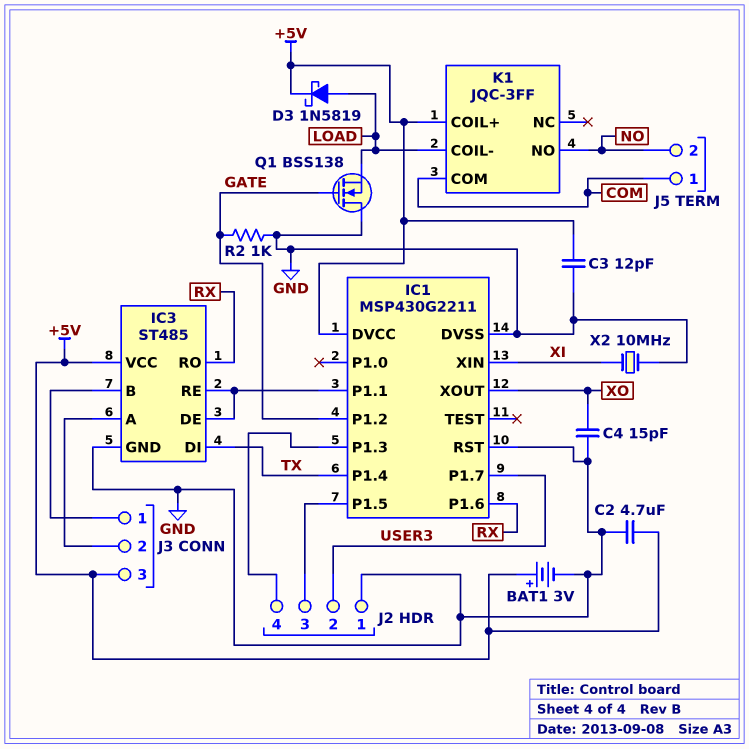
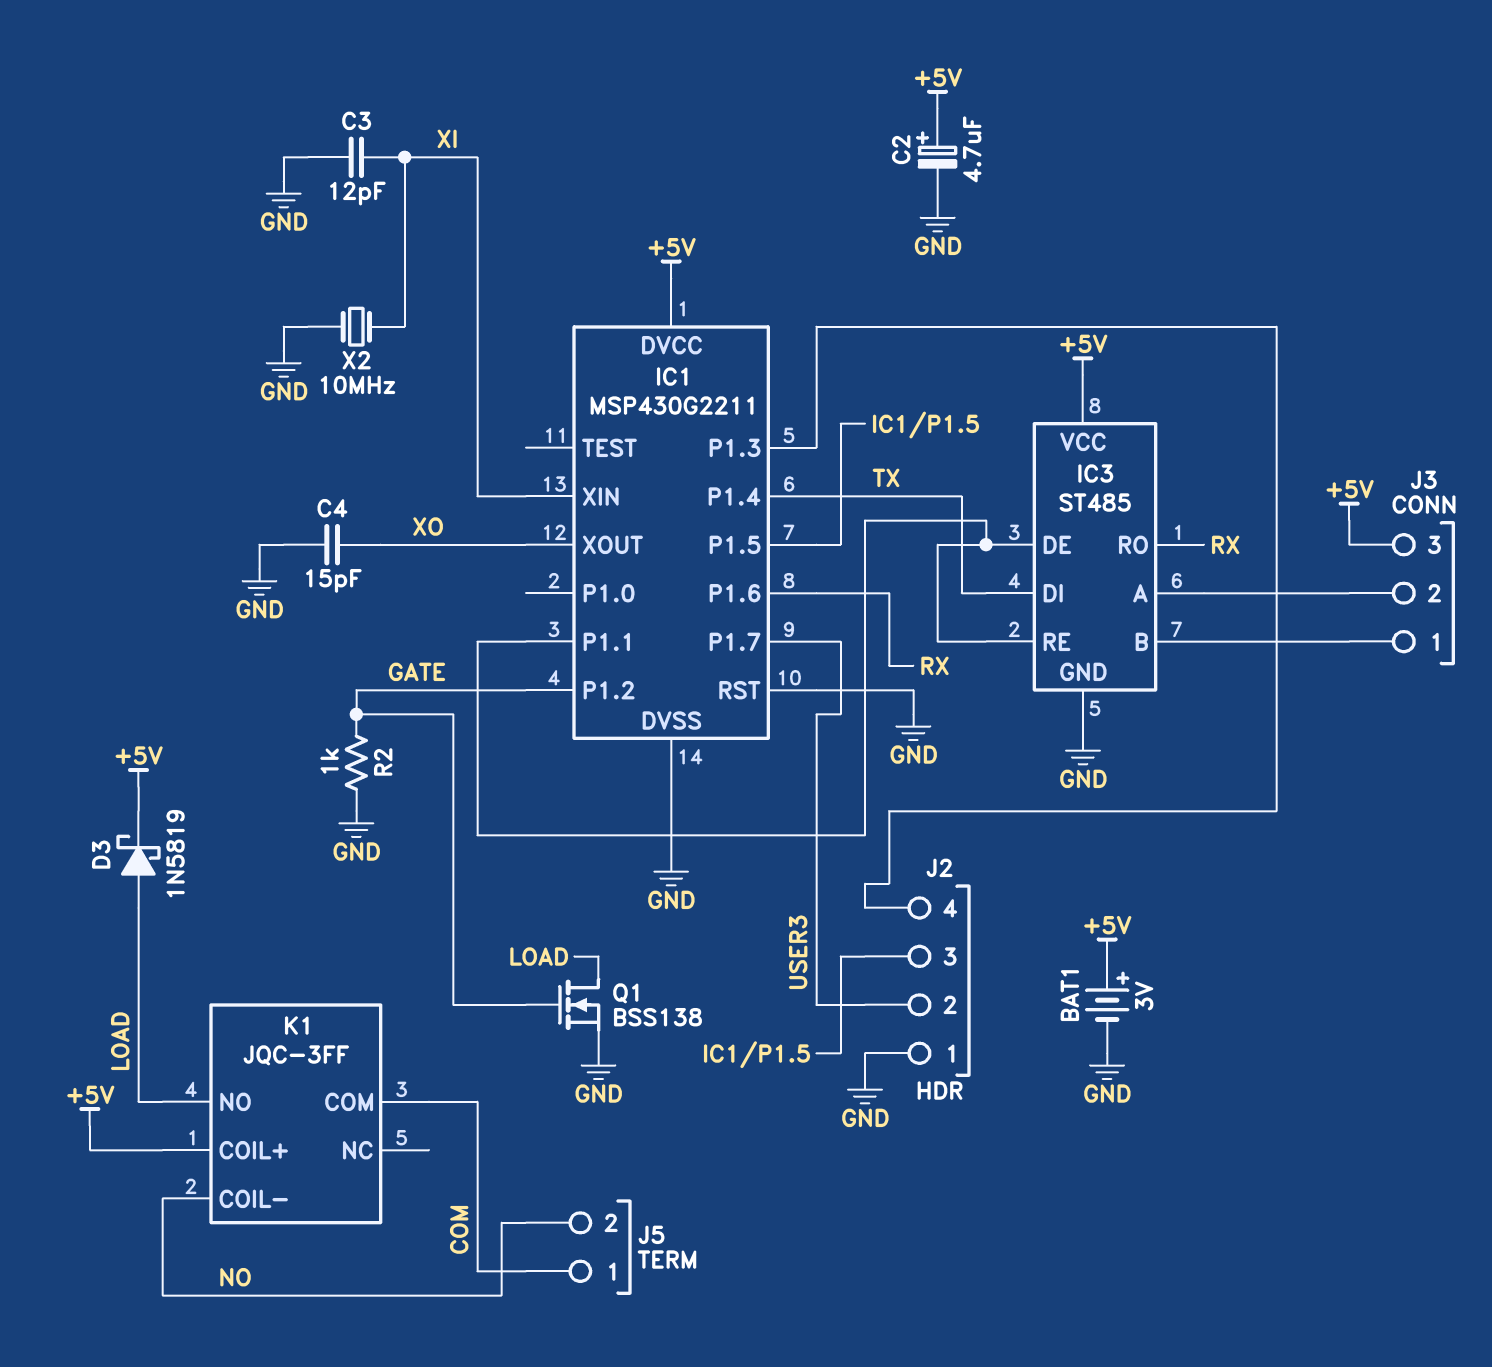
C2: 4.7uF (+5V, GND) -> 4.7uF (plus +5V, minus GND)
C3: 12pF (+5V, GND) -> 12pF (GND, XI)
K1 pin COIL-: LOAD -> NO
K1 pin NO: NO -> LOAD
Q1: NMOS BSS138 (G GATE, D GND, S LOAD) -> NMOS BSS138 (G GATE, D LOAD, S GND)

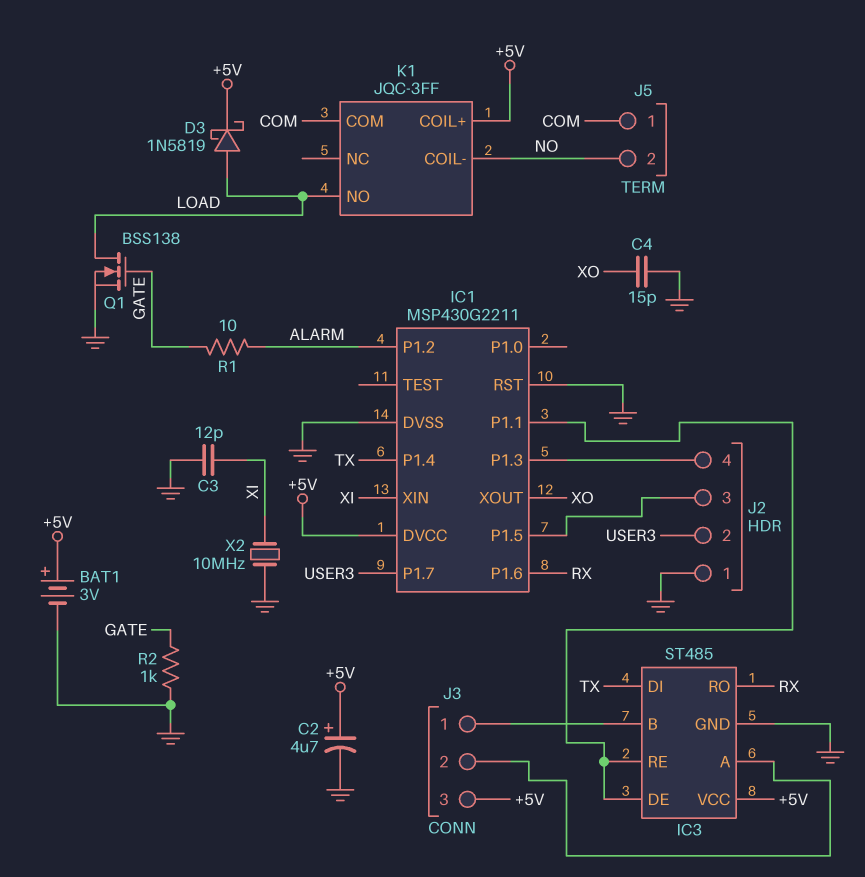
IC1 pin P1.2: GATE -> ALARM
R1: none -> 10 (ALARM, GATE)

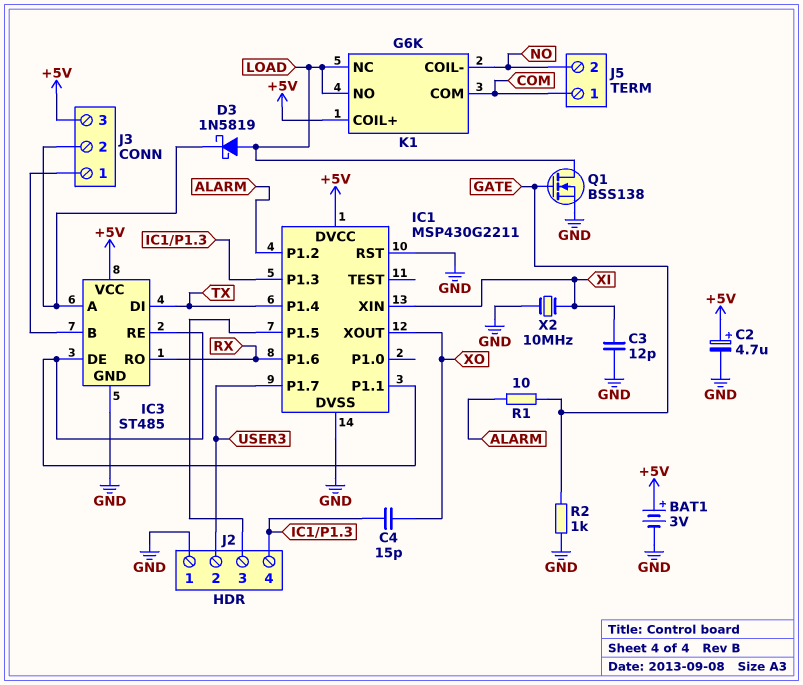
C4: 15pF (GND, XO) -> 15pF (IC1/P1.3, XO)
D3: schottky 1N5819 (A LOAD, K +5V) -> schottky 1N5819 (A LOAD, K IC3/A)
K1: JQC-3FF -> G6K
K1 pin NC: none -> LOAD

